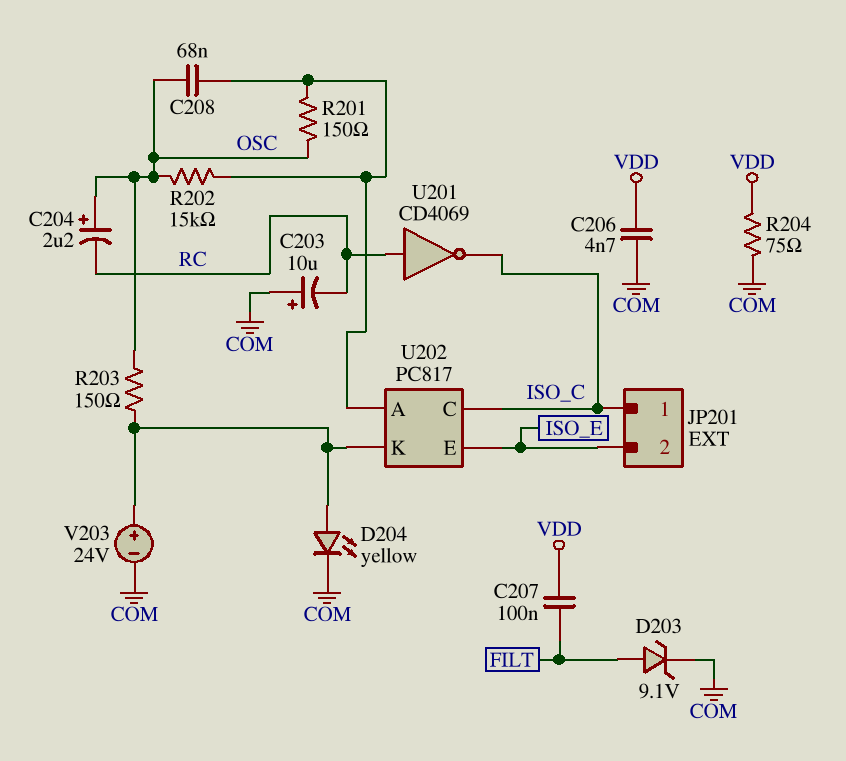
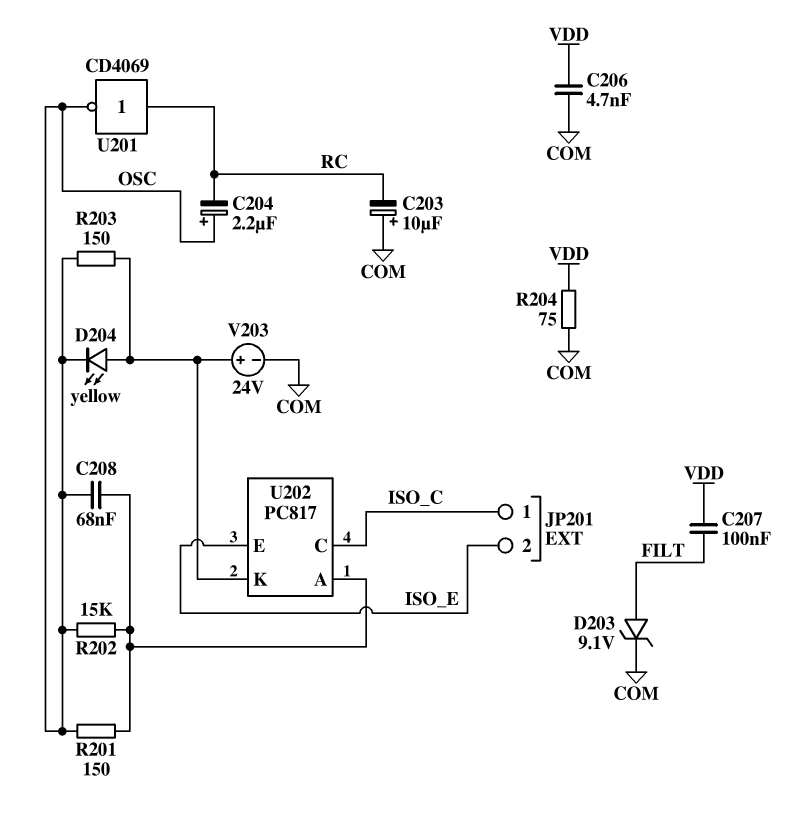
D204: LED yellow (A U202/K, K COM) -> LED yellow (A U202/K, K OSC)
U201: NOT CD4069 (in RC, out ISO_C) -> NOT CD4069 (in RC, out OSC)

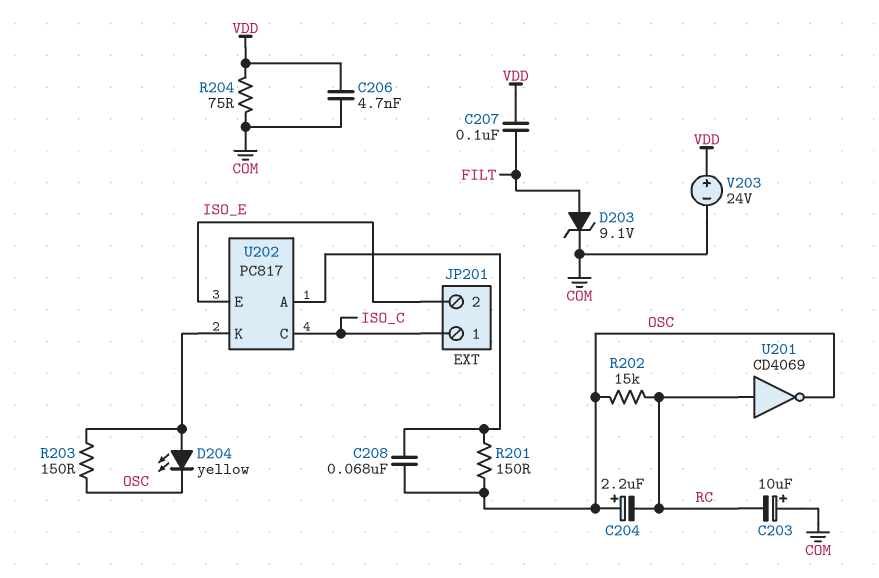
R202: 15k (OSC, U202/A) -> 15k (OSC, RC)
V203: 24V (plus U202/K, minus COM) -> 24V (plus VDD, minus COM)

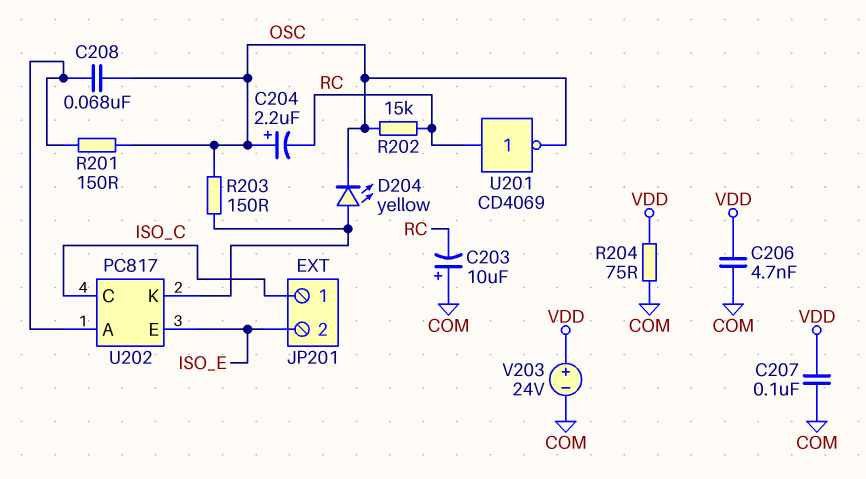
C207: 100nF (FILT, VDD) -> 100nF (COM, VDD)
D203: zener 9.1V (A FILT, K COM) -> none

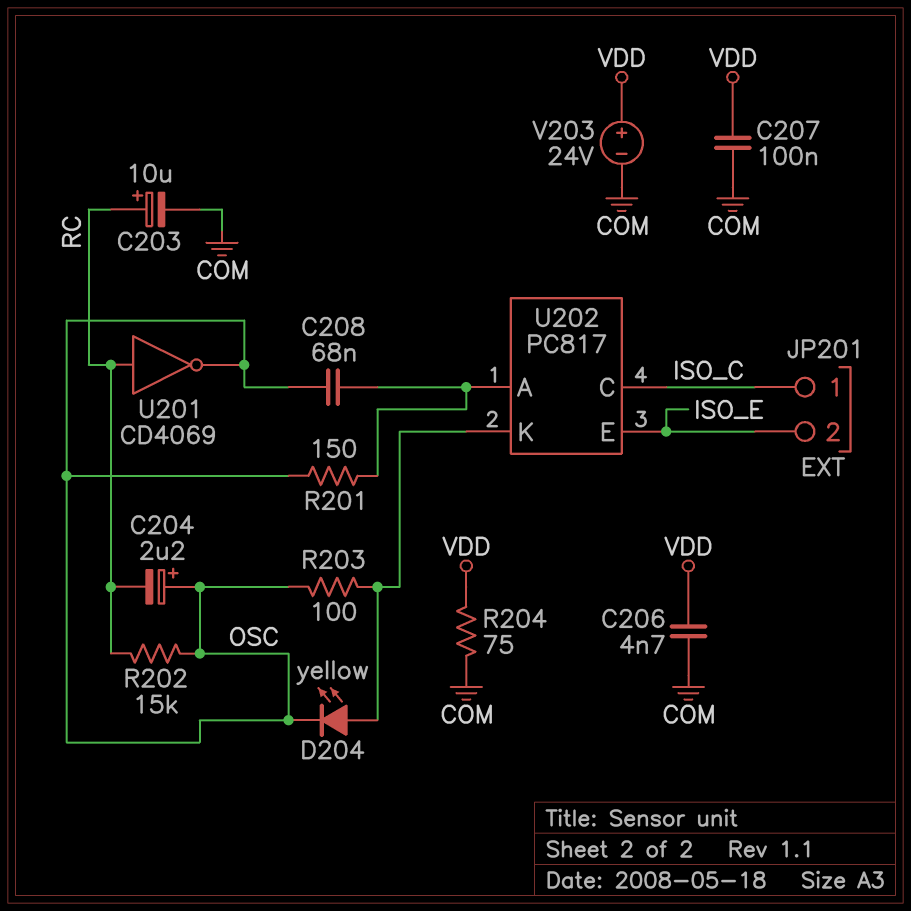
C203: 10uF (plus COM, minus RC) -> 10uF (plus RC, minus COM)
R203: 150 (OSC, U202/K) -> 100 (OSC, U202/K)

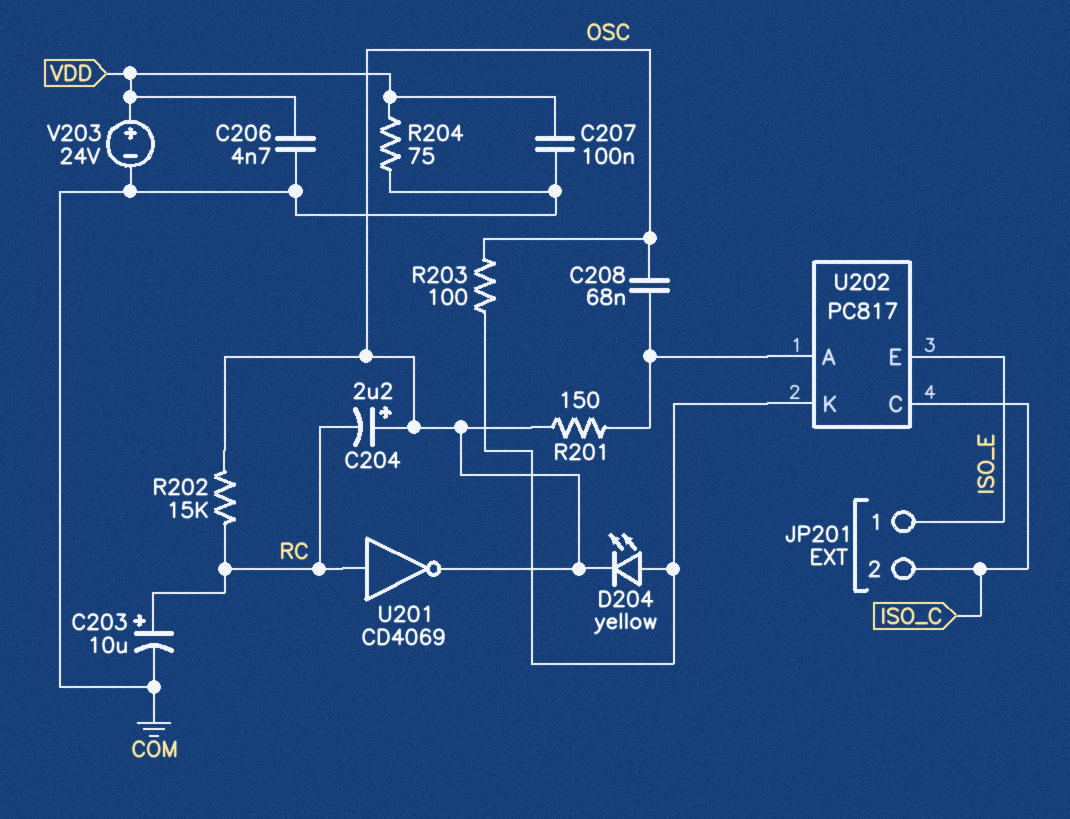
JP201 pin 1: ISO_C -> ISO_E
JP201 pin 2: ISO_E -> ISO_C

